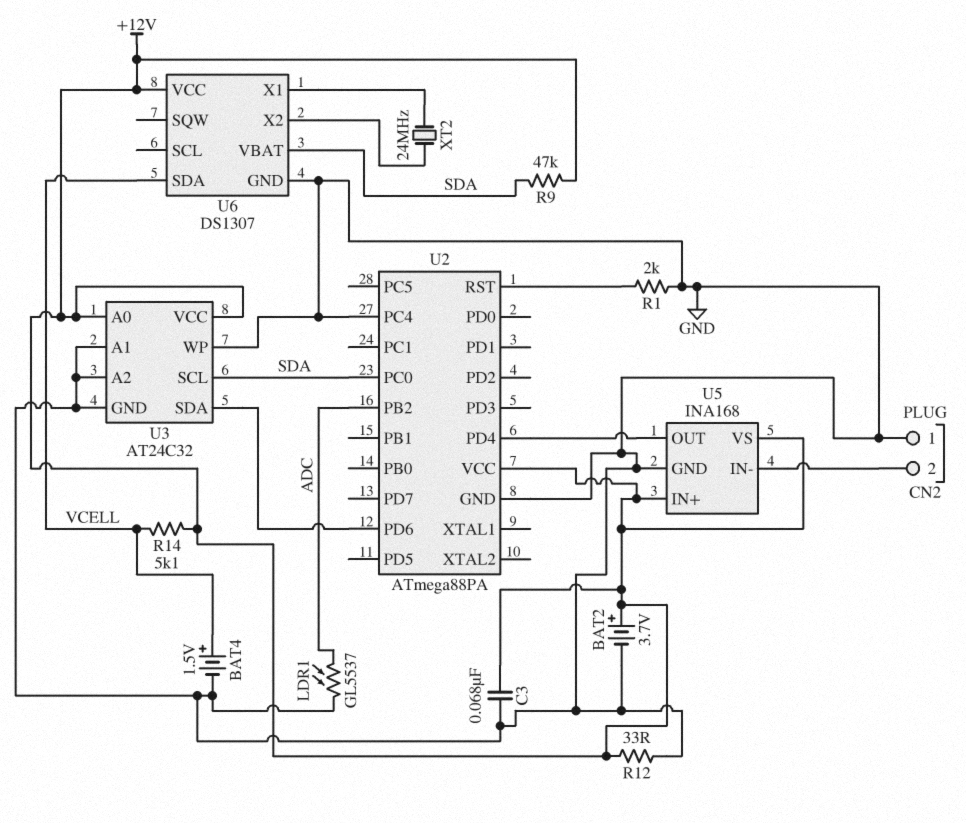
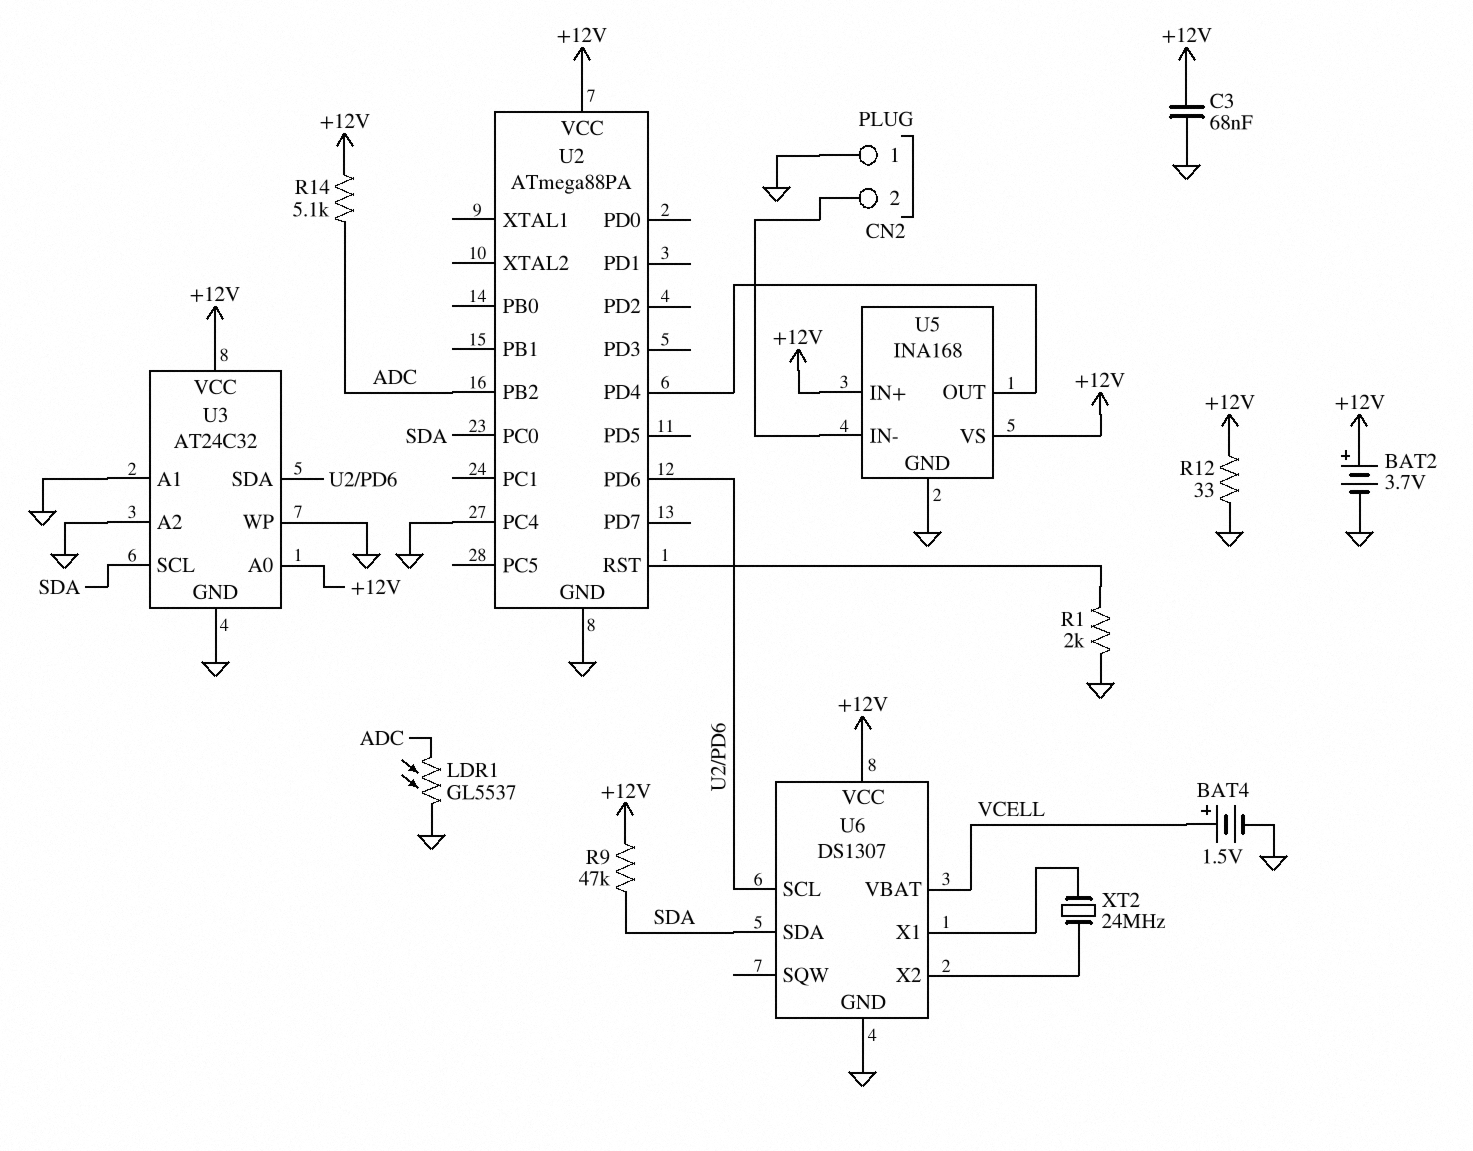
R14: 5.1k (+12V, VCELL) -> 5.1k (+12V, ADC)
U6 pin SCL: none -> U2/PD6
U6 pin SDA: VCELL -> SDA
U6 pin VBAT: SDA -> VCELL

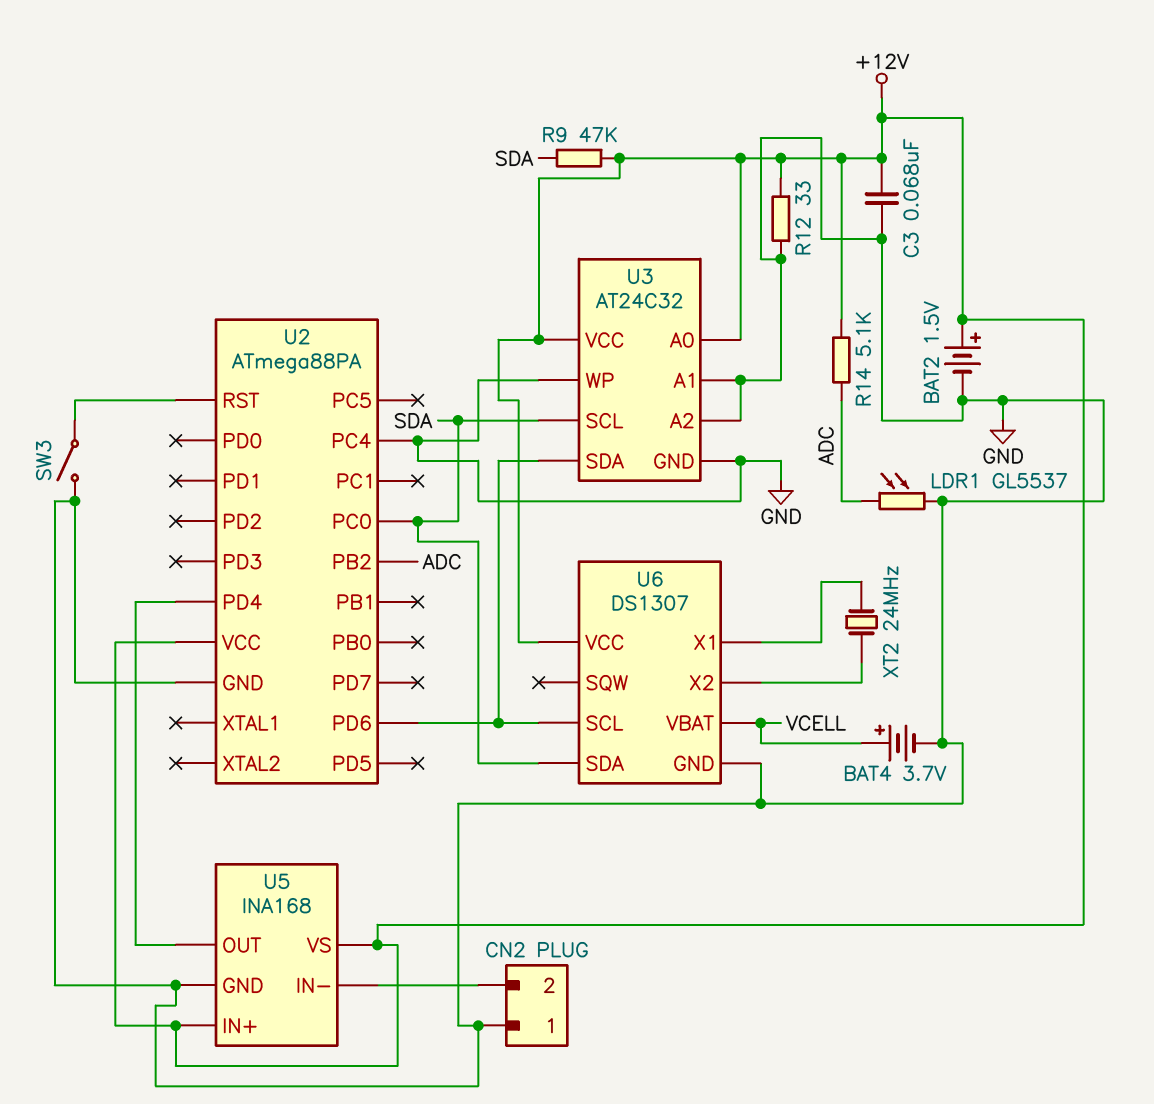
BAT2: 3.7V (plus +12V, minus GND) -> 1.5V (plus +12V, minus GND)
BAT4: 1.5V (plus VCELL, minus GND) -> 3.7V (plus VCELL, minus GND)
R1: 2k (GND, U2/RST) -> none
SW3: none -> switch (GND, U2/RST)

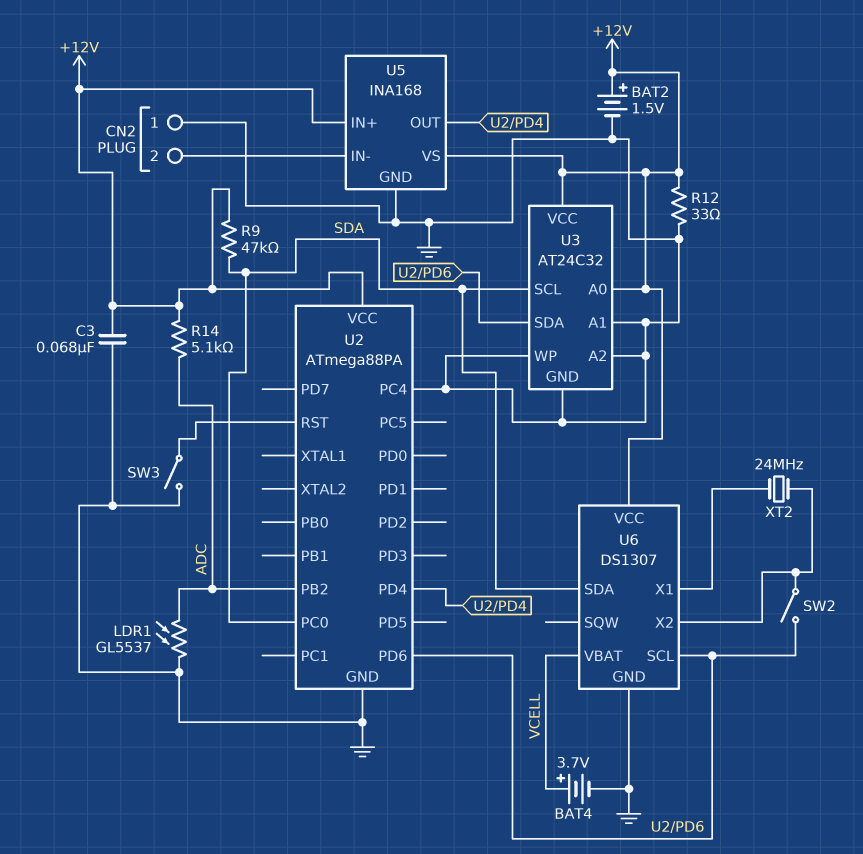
SW2: none -> switch (U2/PD6, U6/X2)

